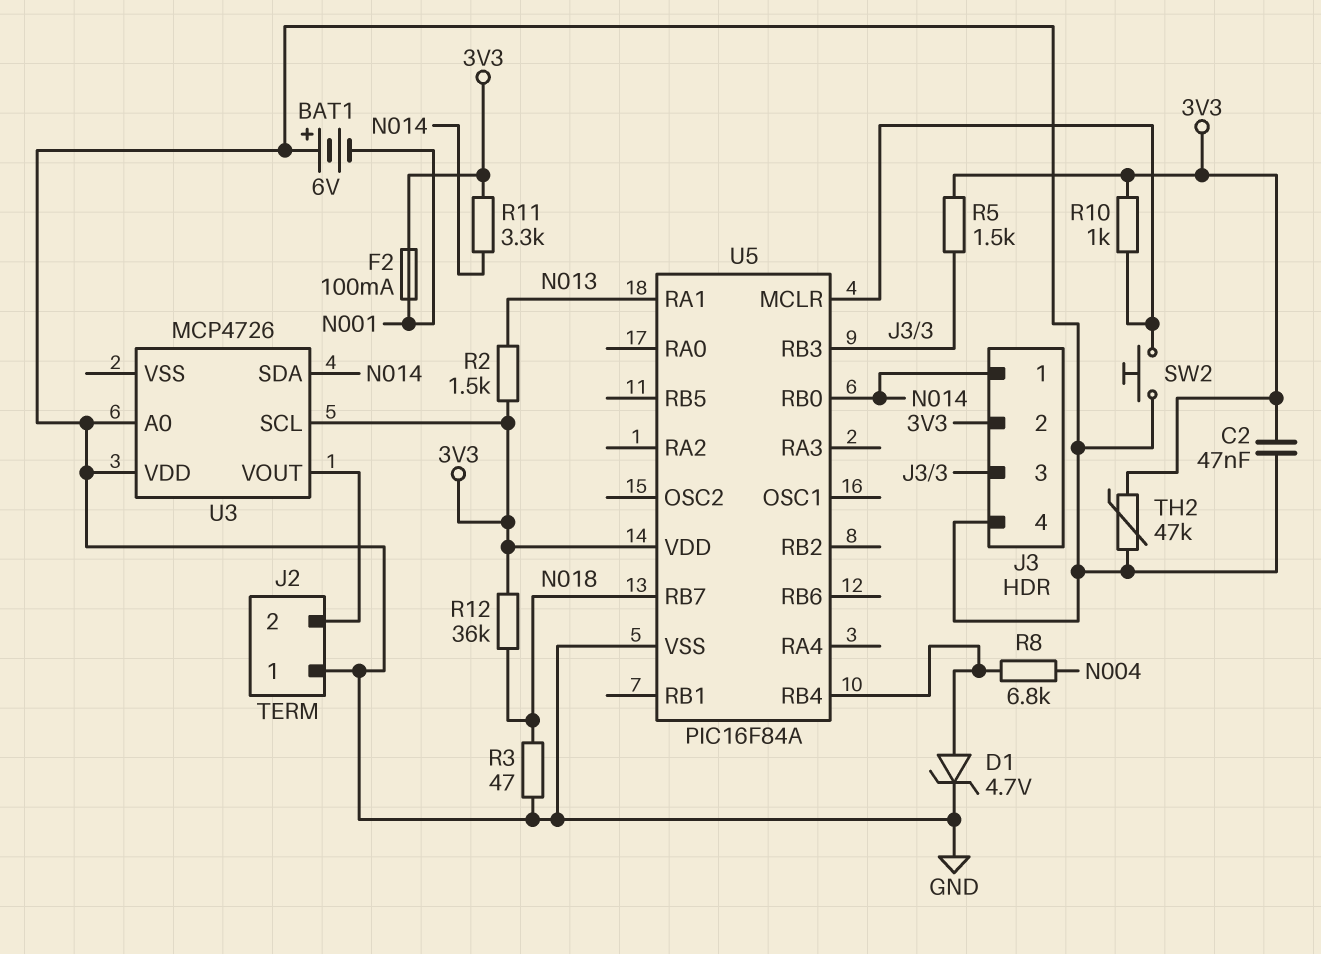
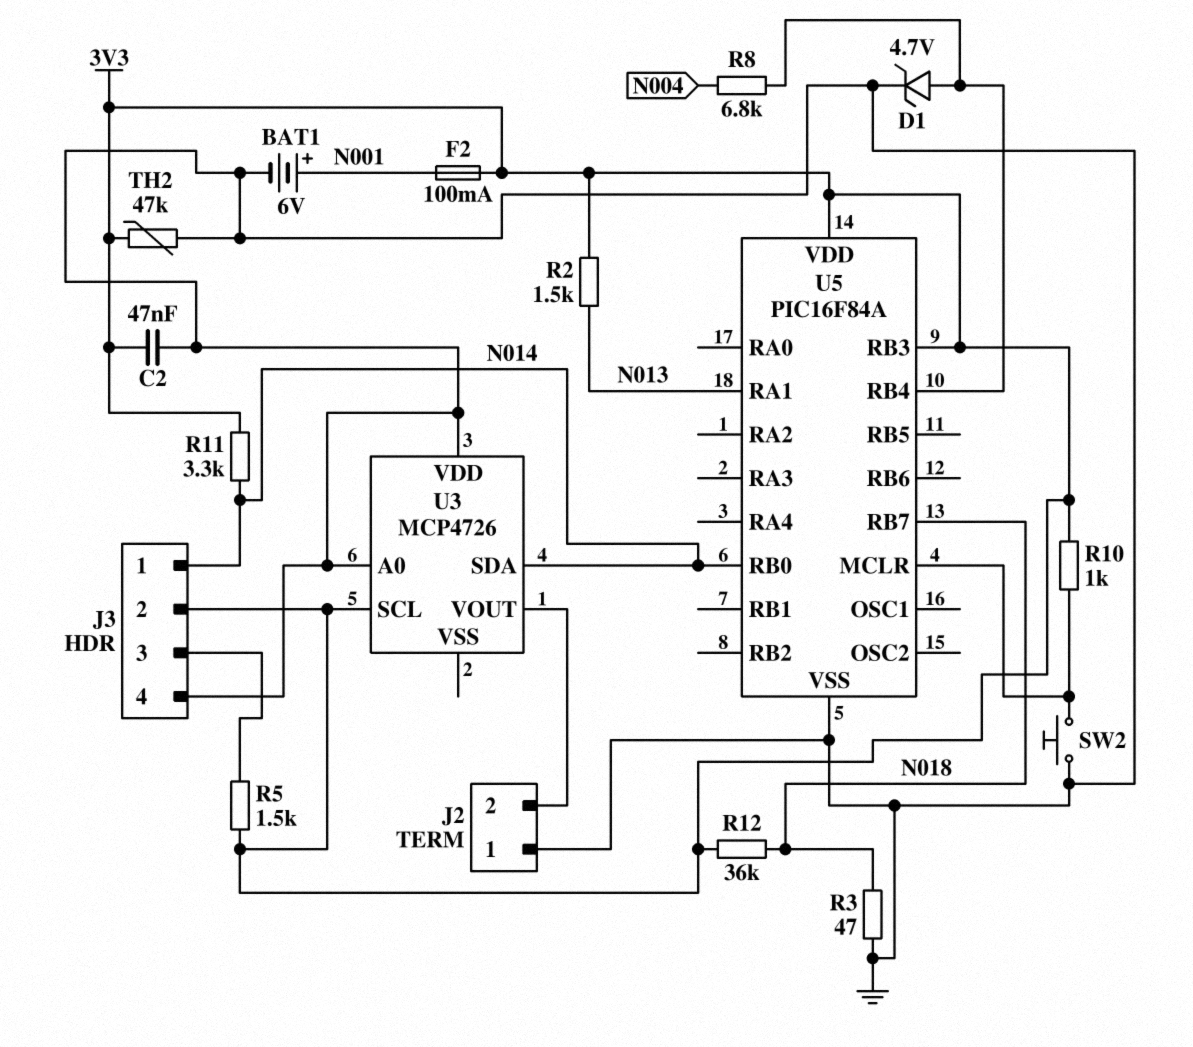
BAT1: 6V (plus GND, minus N001) -> 6V (plus N001, minus GND)
U5 pin RB3: J3/3 -> 3V3

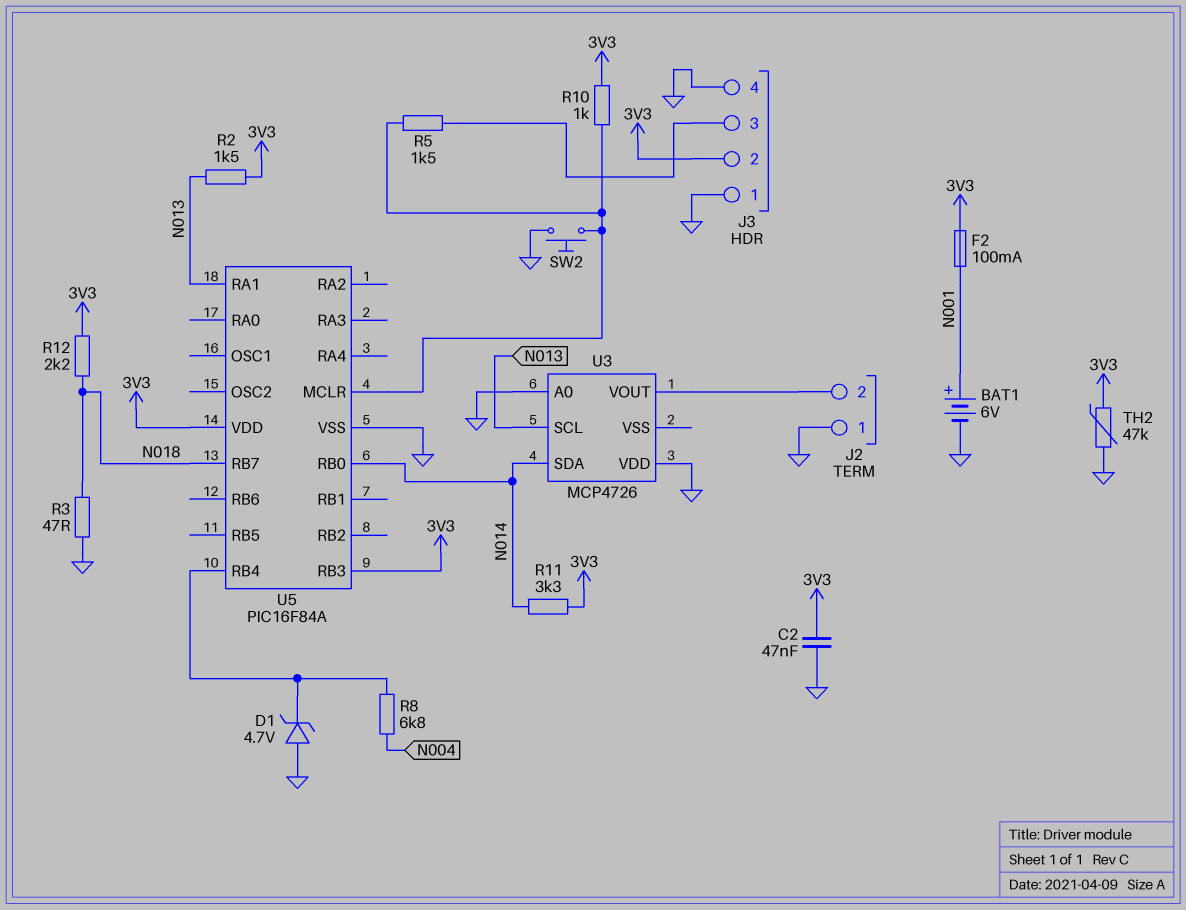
D1: zener 4.7V (A U5/RB4, K GND) -> zener 4.7V (A GND, K U5/RB4)
J3 pin 1: N014 -> GND
R5: 1.5k (3V3, J3/3) -> 1.5k (J3/3, U5/MCLR)
R12: 36k (3V3, N018) -> 2.2k (3V3, N018)
U3 pin SCL: 3V3 -> N013

